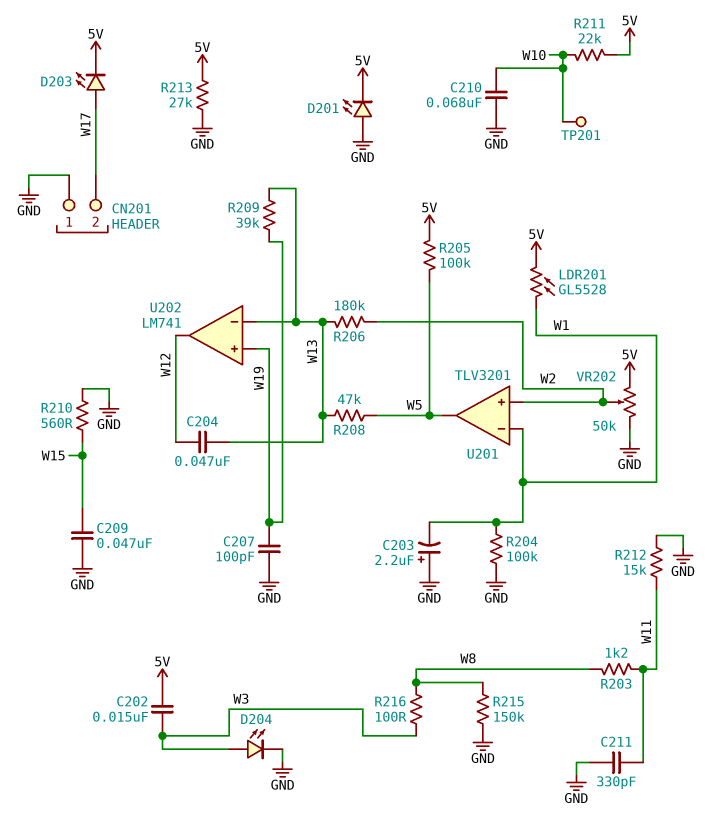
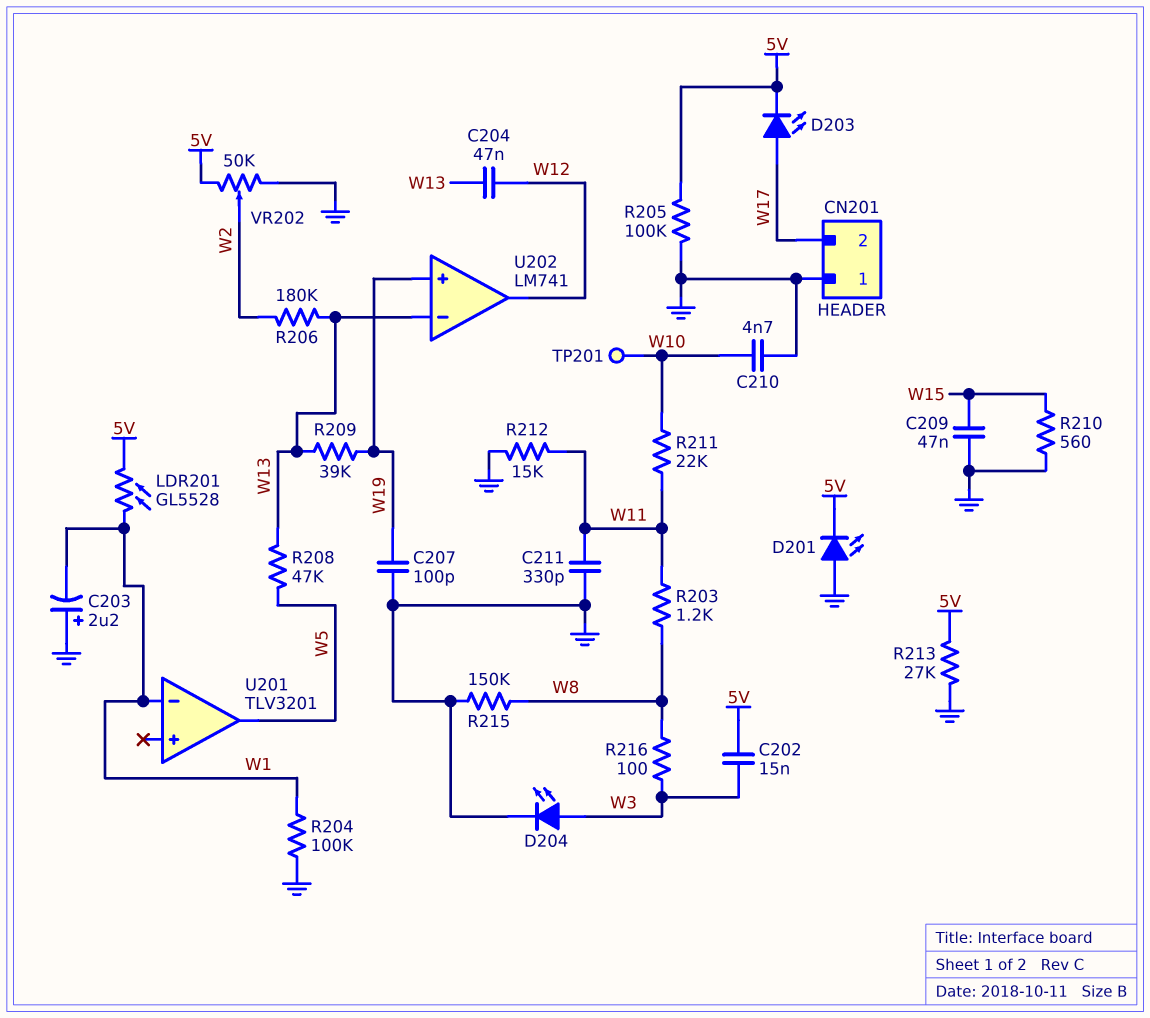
C210: 68nF (GND, W10) -> 4.7nF (GND, W10)
R205: 100k (5V, W5) -> 100k (5V, GND)
R211: 22k (5V, W10) -> 22k (W10, W11)
U201 pin in+: W2 -> none

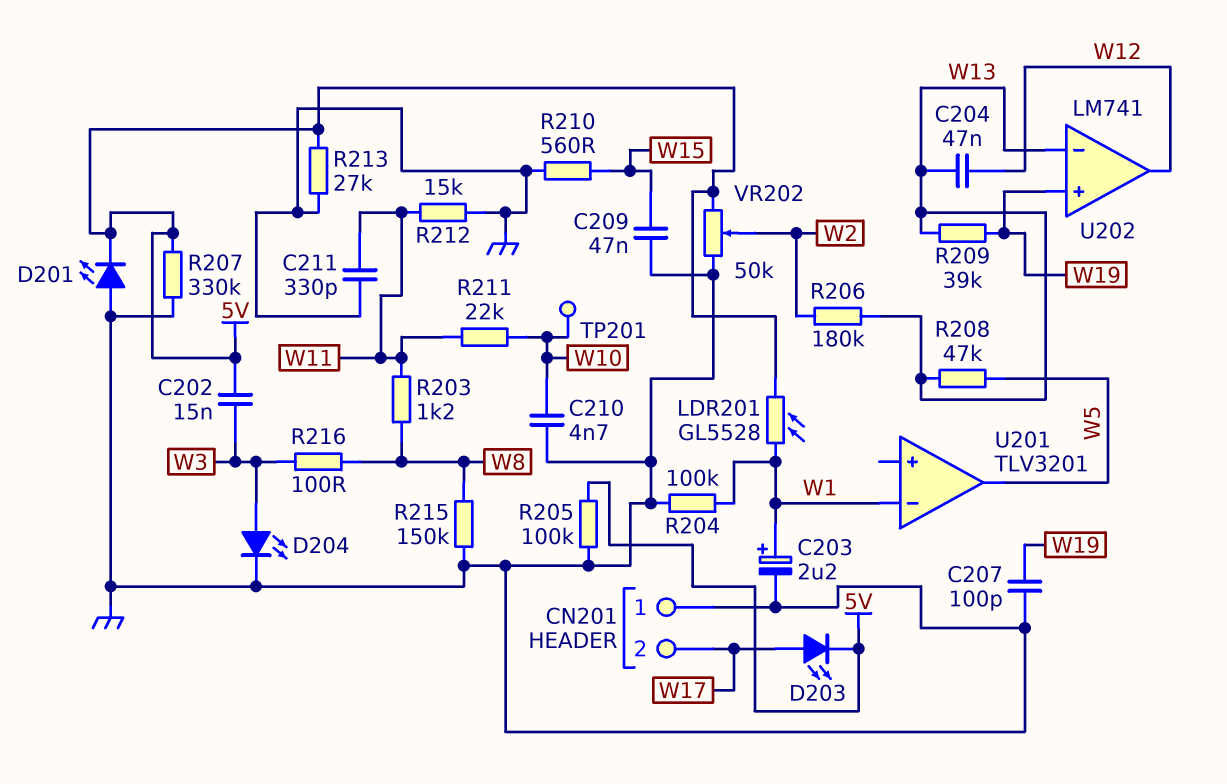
C203: 2.2uF (plus GND, minus W1) -> 2.2uF (plus W1, minus GND)
R207: none -> 330k (5V, GND)

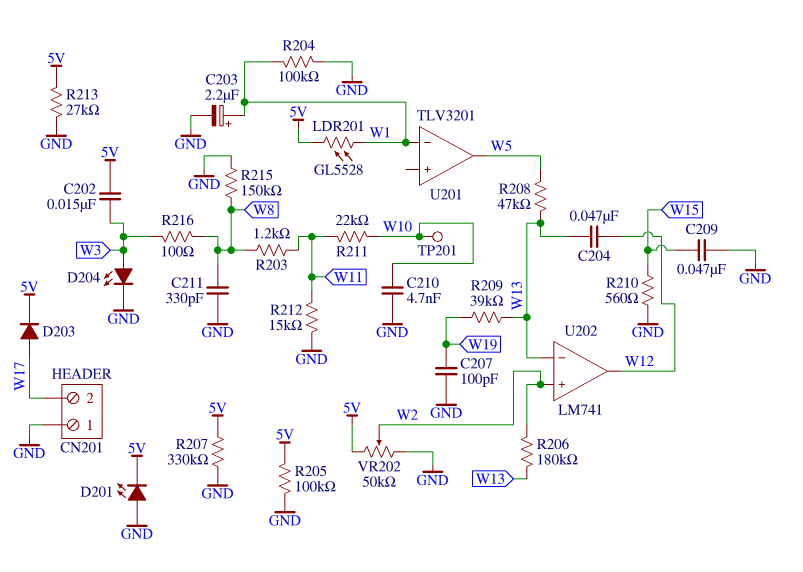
C211: 330pF (GND, W11) -> 330pF (GND, W8)
D203: LED (A W17, K 5V) -> diode (A W17, K 5V)
U202 pin in+: W19 -> W2

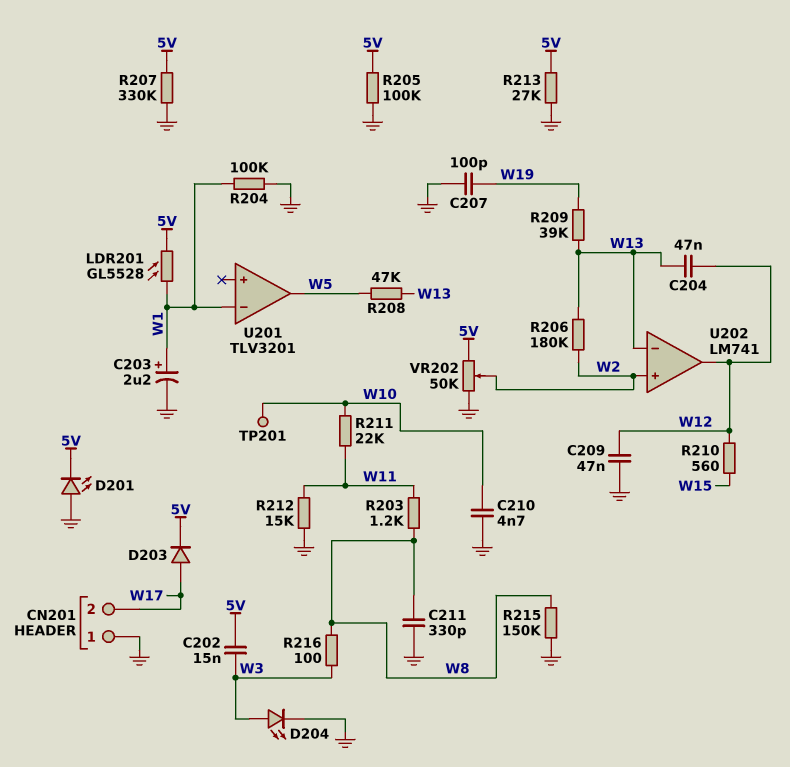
C209: 47nF (GND, W15) -> 47nF (GND, W12)
R210: 560 (GND, W15) -> 560 (W12, W15)

